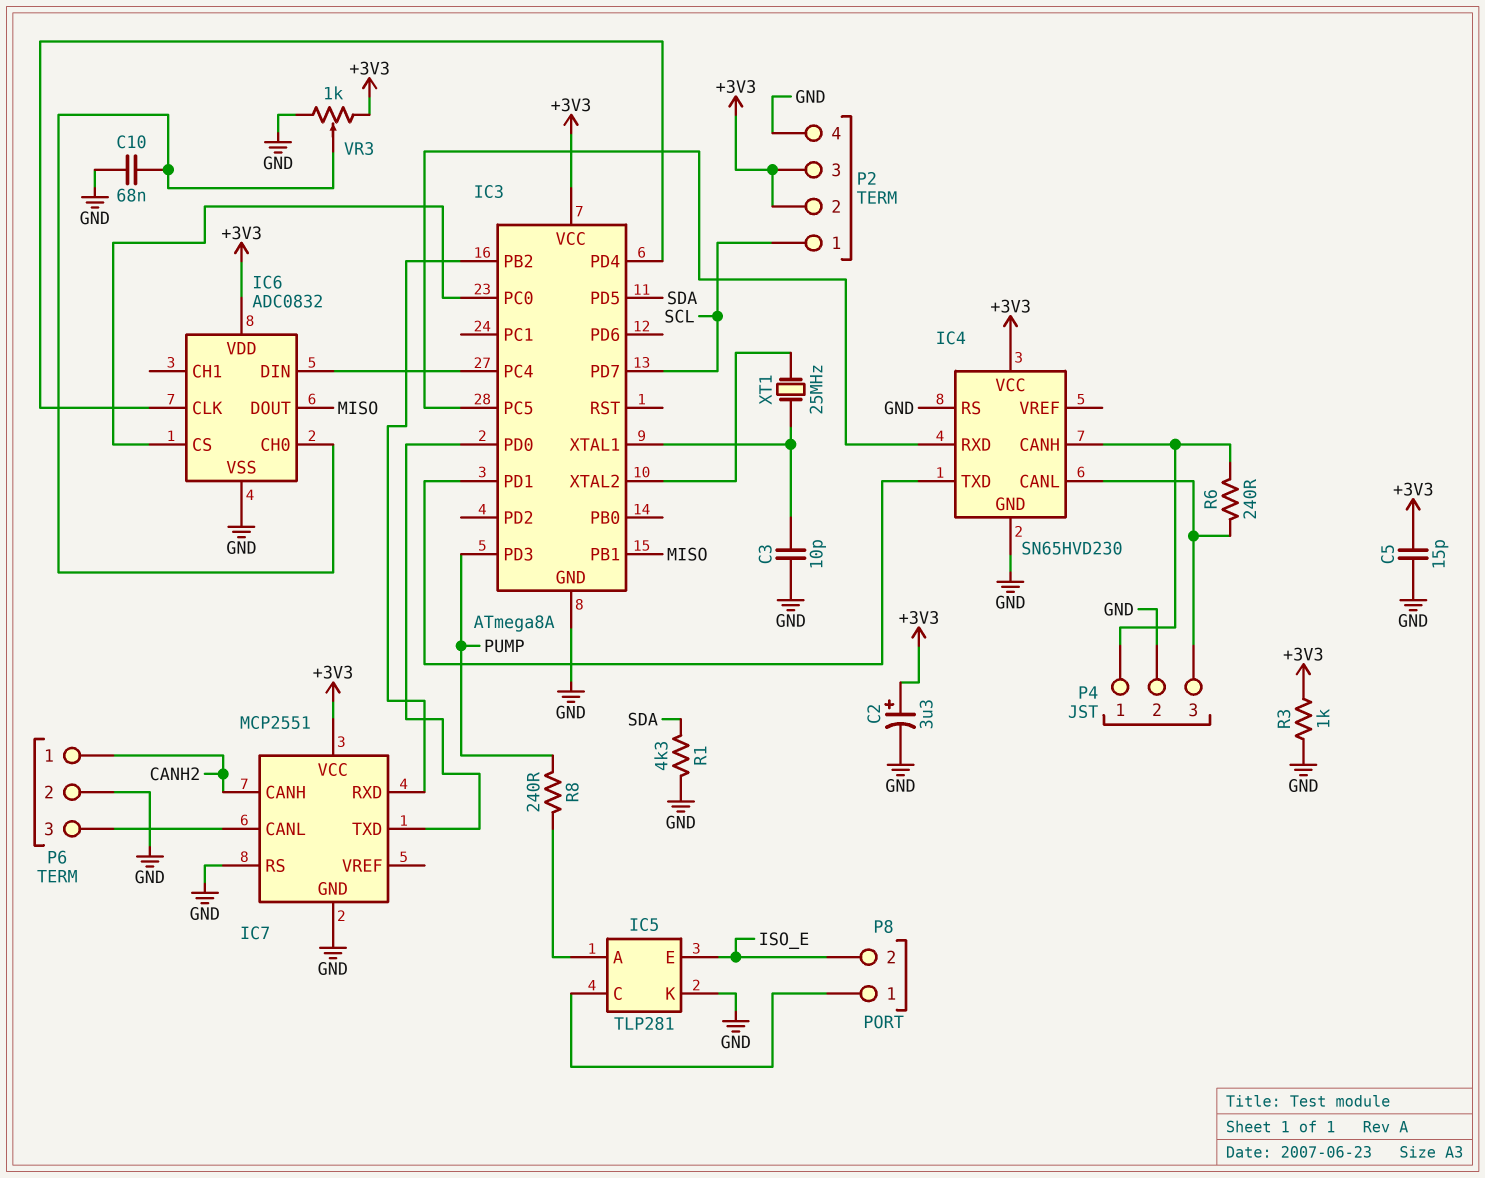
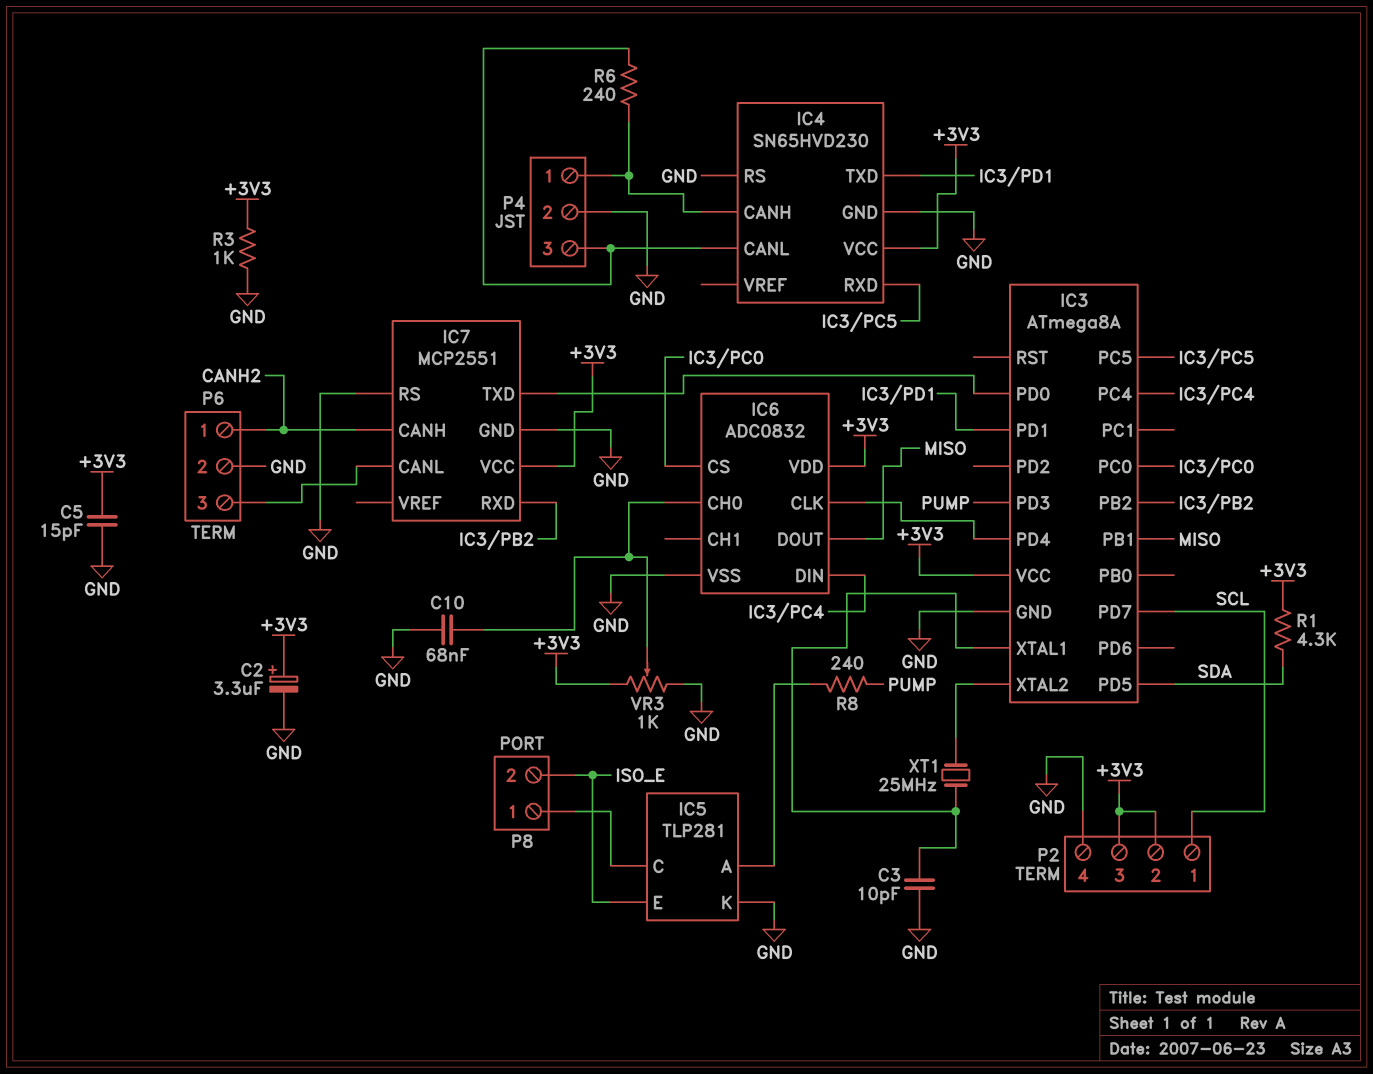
R1: 4.3k (GND, SDA) -> 4.3k (+3V3, SDA)

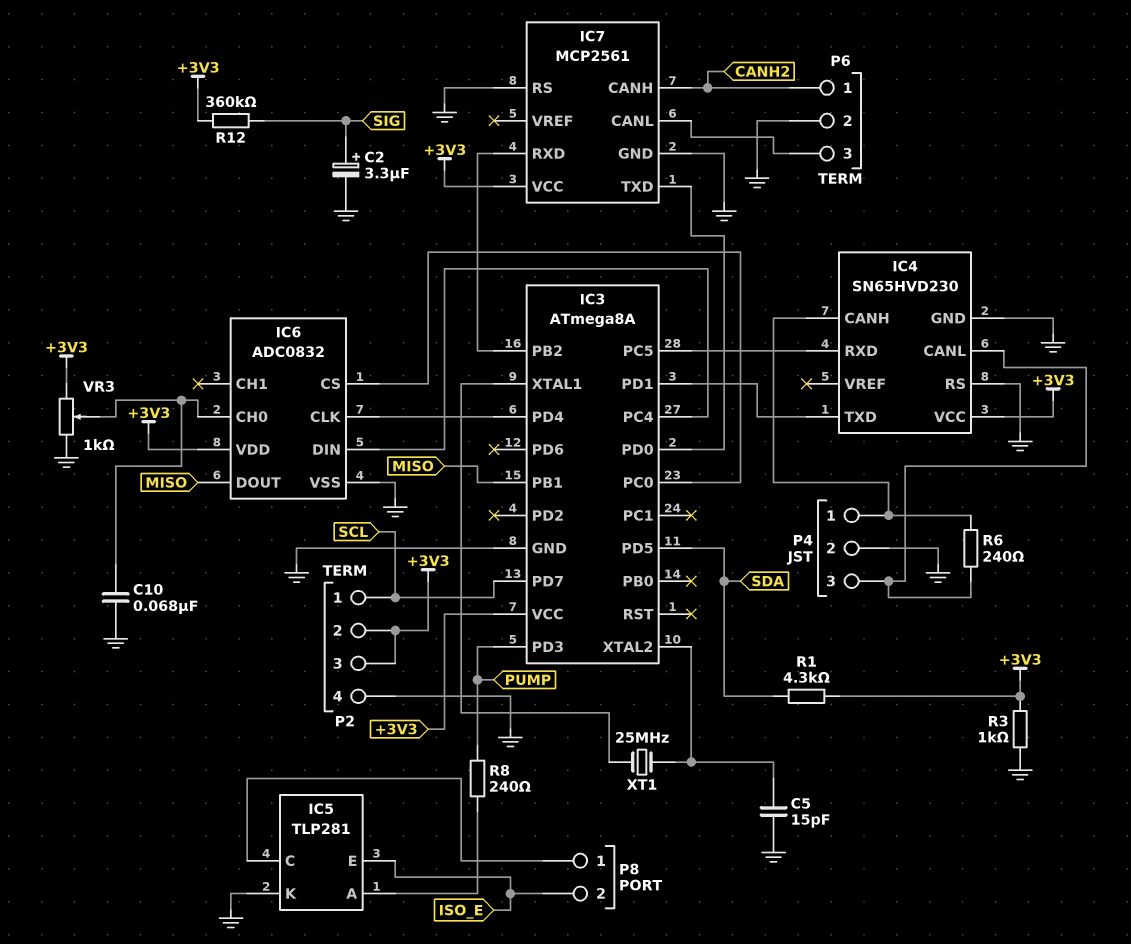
C2: 3.3uF (plus +3V3, minus GND) -> 3.3uF (plus SIG, minus GND)
C3: 10pF (GND, IC3/XTAL1) -> none
C5: 15pF (+3V3, GND) -> 15pF (GND, IC3/XTAL2)
IC7: MCP2551 -> MCP2561
R12: none -> 360k (+3V3, SIG)

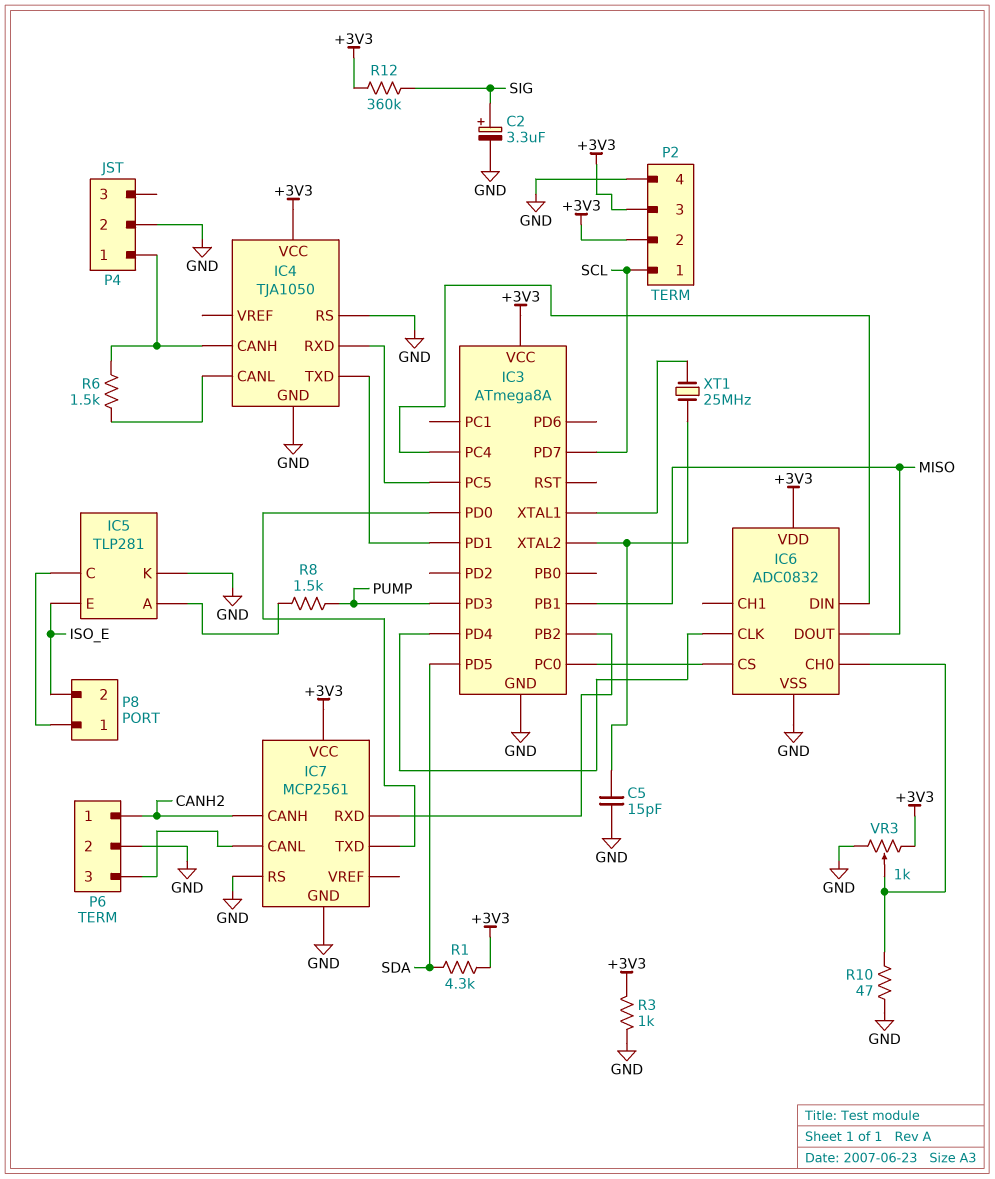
C10: 68nF (GND, IC6/CH0) -> none
IC4: SN65HVD230 -> TJA1050
P4 pin 3: IC4/CANL -> none
R6: 240 (IC4/CANH, IC4/CANL) -> 1.5k (IC4/CANH, IC4/CANL)
R8: 240 (IC5/A, PUMP) -> 1.5k (IC5/A, PUMP)
R10: none -> 47 (GND, IC6/CH0)

